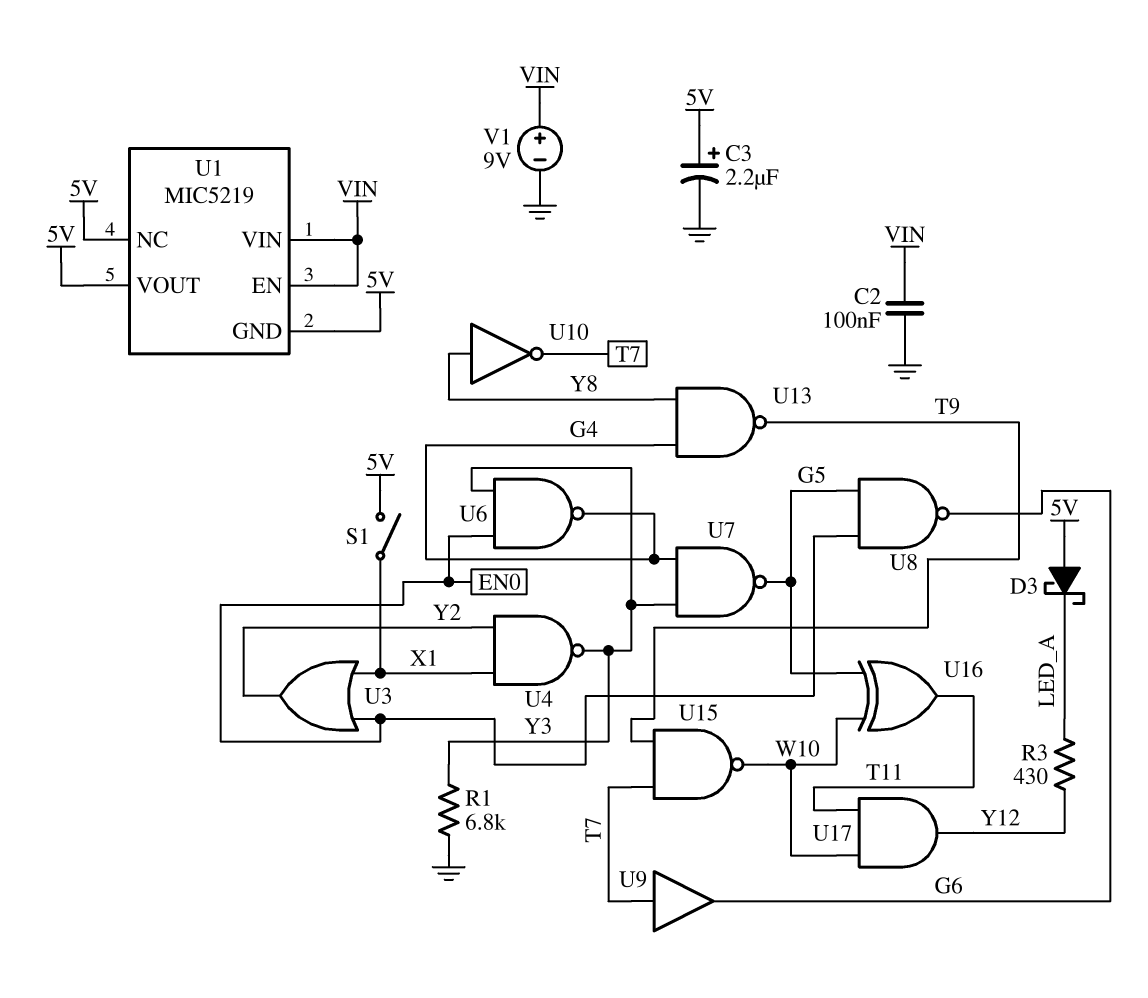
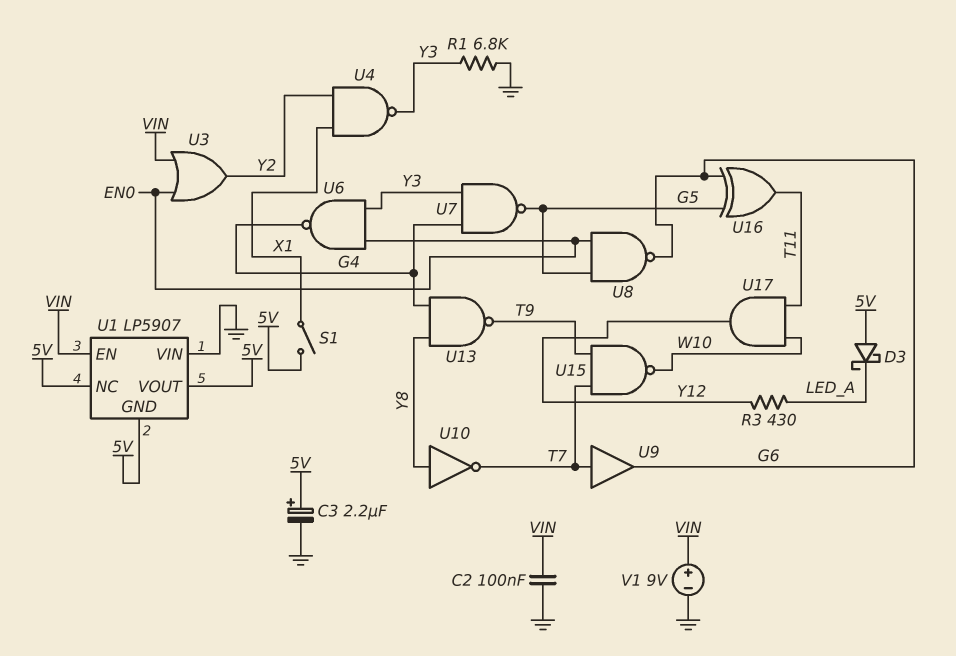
U1: MIC5219 -> LP5907
U1 pin VIN: VIN -> GND
U3: OR (in EN0, in X1, out Y2) -> OR (in EN0, in VIN, out Y2)
U16: XOR (in G5, in W10, out T11) -> XOR (in G5, in G6, out T11)

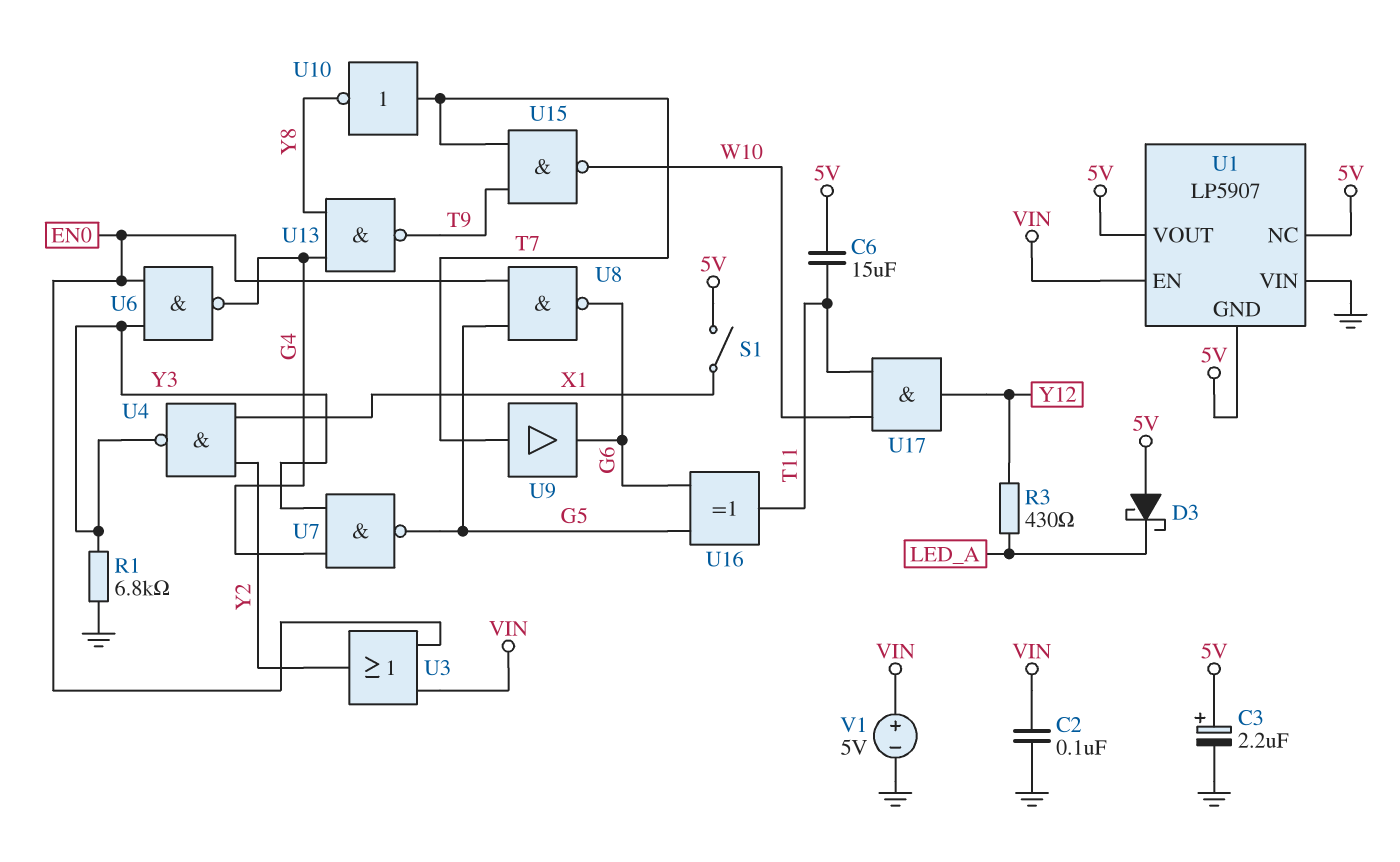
C6: none -> 15uF (5V, T11)
U10: NOT (in Y8, out T7) -> NOT (in T7, out Y8)
V1: 9V (plus VIN, minus GND) -> 5V (plus VIN, minus GND)

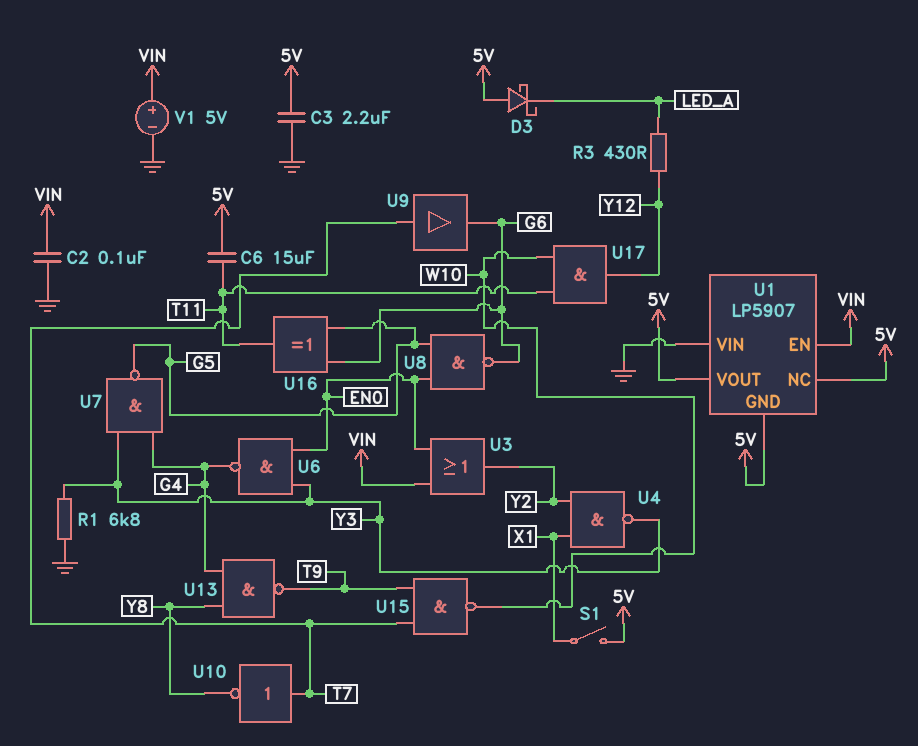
C3: 2.2uF (plus 5V, minus GND) -> 2.2uF (5V, GND)

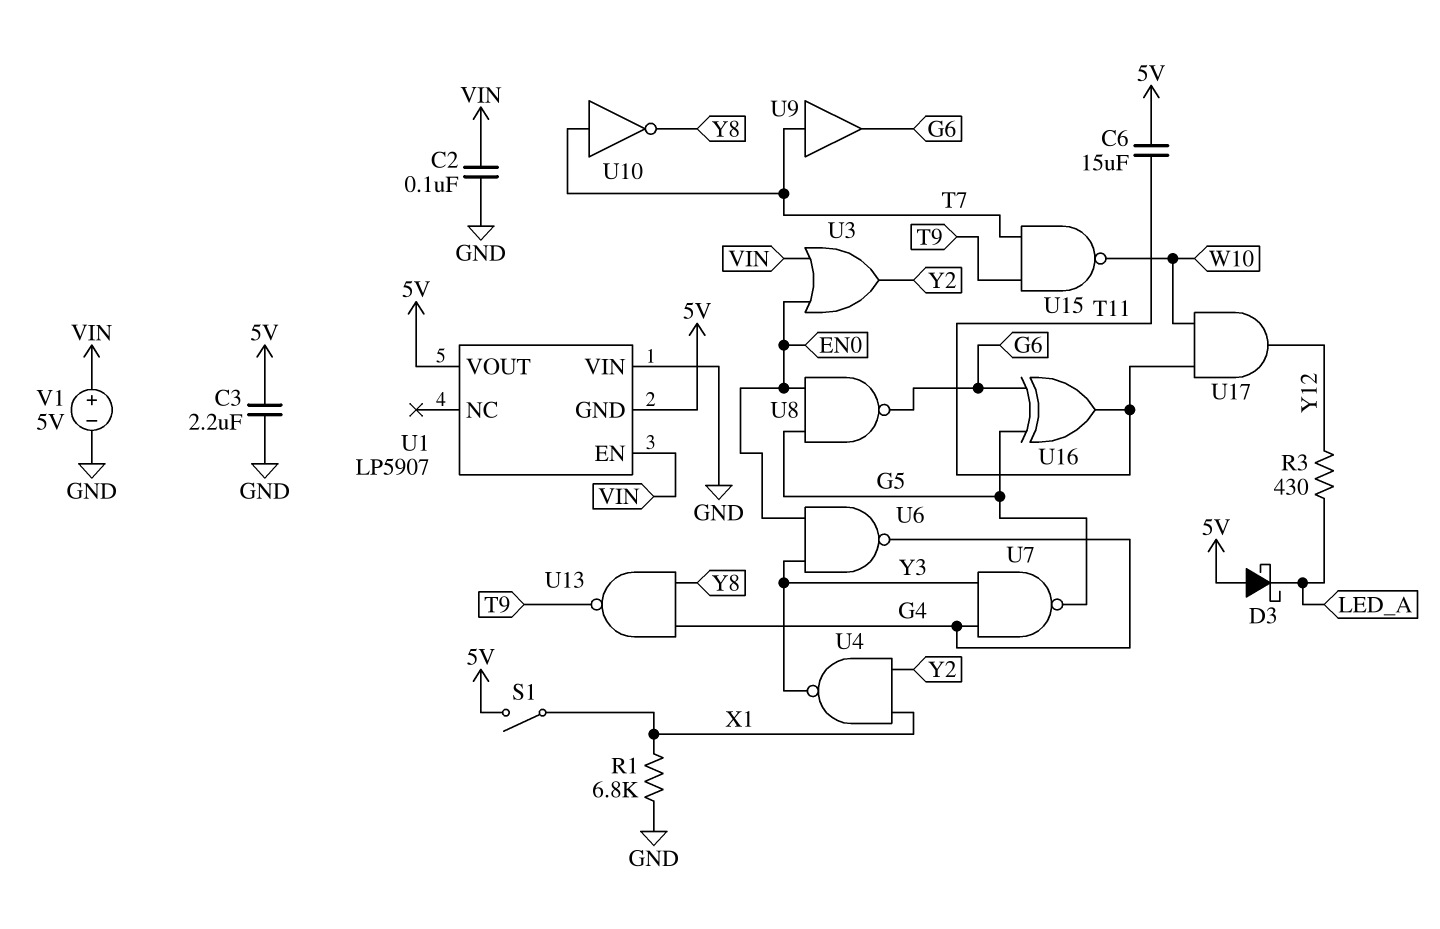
R1: 6.8k (GND, Y3) -> 6.8k (GND, X1)
U1 pin NC: 5V -> none

